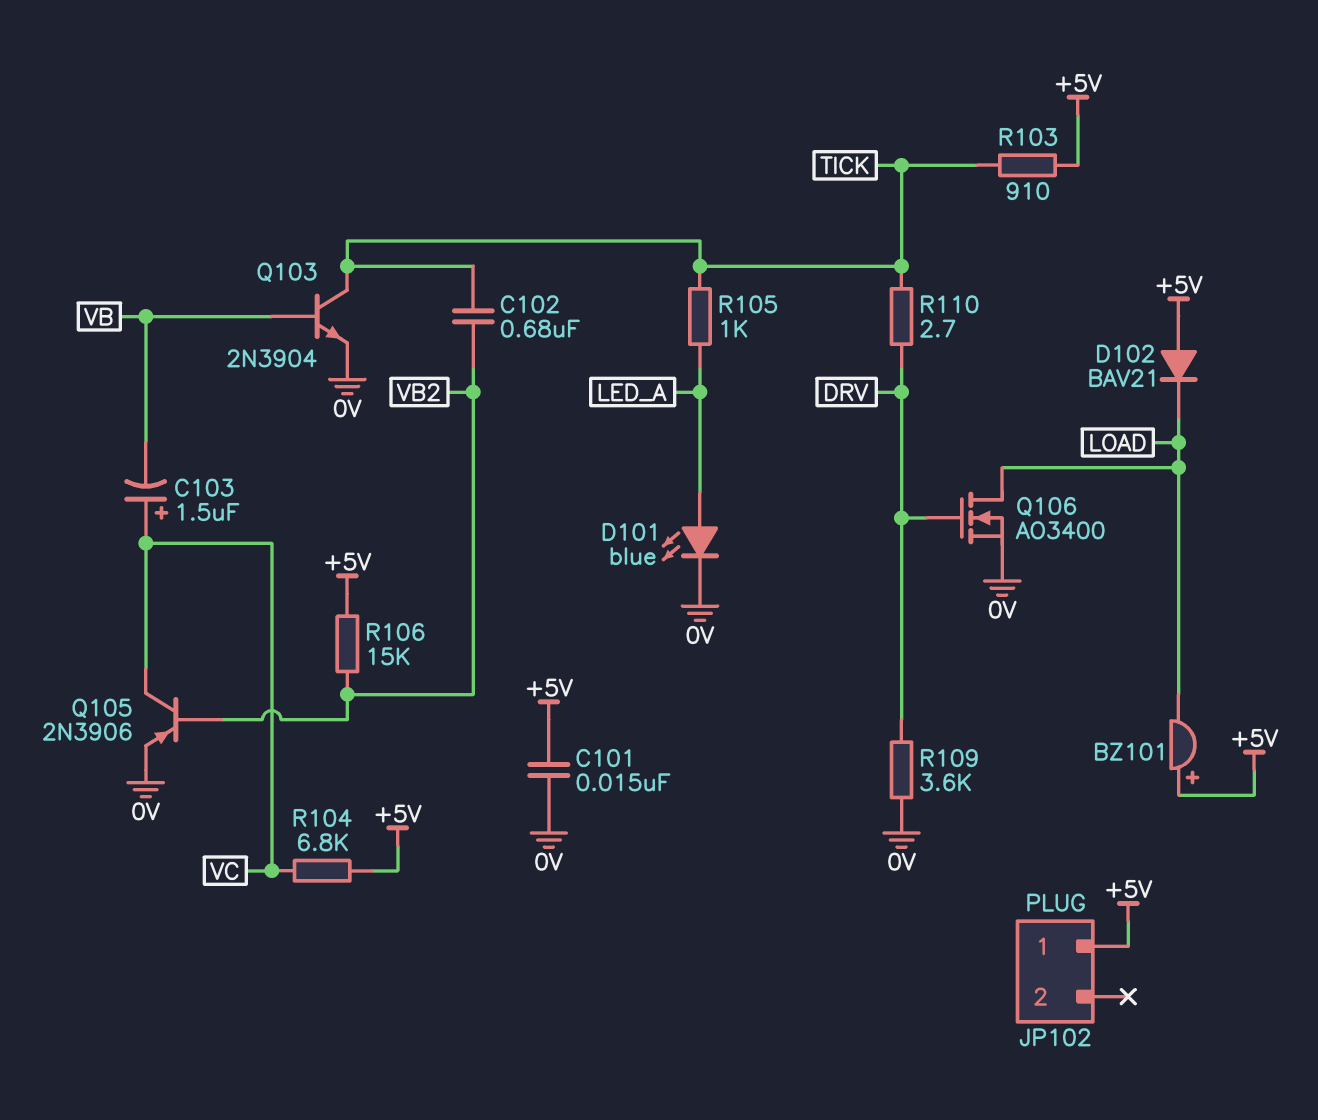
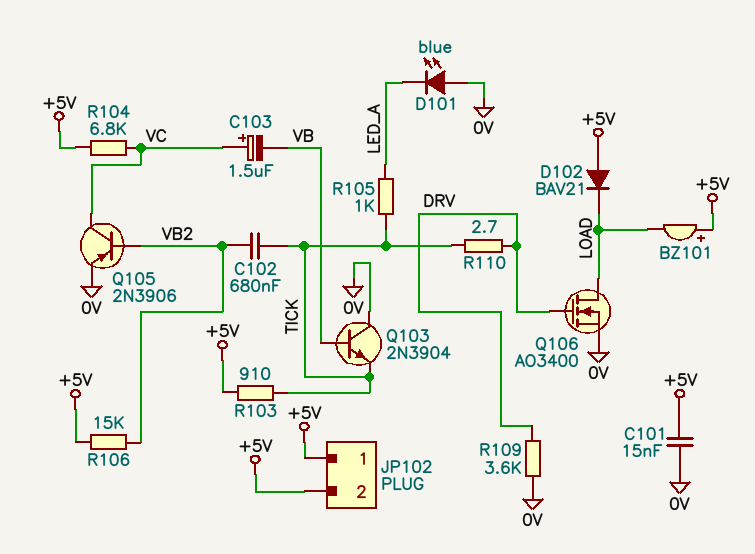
D101: LED blue (A LED_A, K 0V) -> LED blue (A 0V, K LED_A)
JP102 pin 2: none -> +5V
Q103: NPN 2N3904 (B VB, C TICK, E 0V) -> NPN 2N3904 (B VB, C 0V, E TICK)

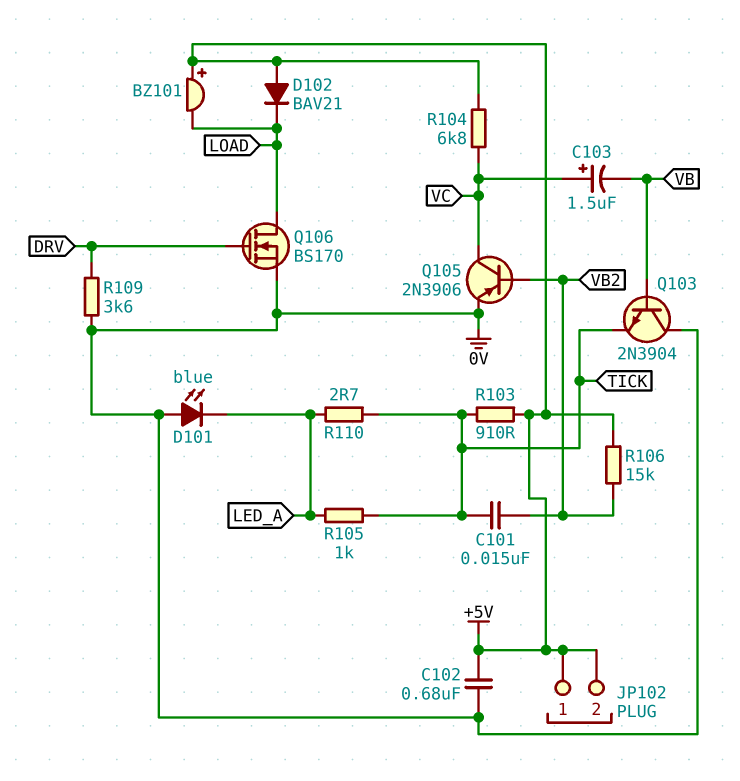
C101: 15nF (+5V, 0V) -> 15nF (TICK, VB2)
C102: 680nF (TICK, VB2) -> 680nF (+5V, 0V)
Q106: NMOS AO3400 (G DRV, D LOAD, S 0V) -> NMOS BS170 (G DRV, D LOAD, S 0V)
R110: 2.7 (DRV, TICK) -> 2.7 (LED_A, TICK)

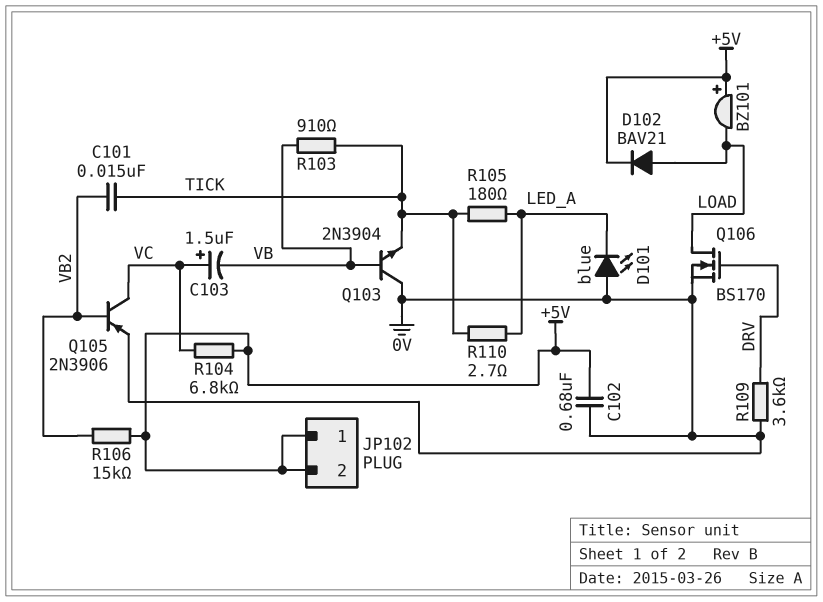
D102: diode BAV21 (A +5V, K LOAD) -> diode BAV21 (A LOAD, K +5V)
R103: 910 (+5V, TICK) -> 910 (TICK, VB)
R105: 1k (LED_A, TICK) -> 180 (LED_A, TICK)

